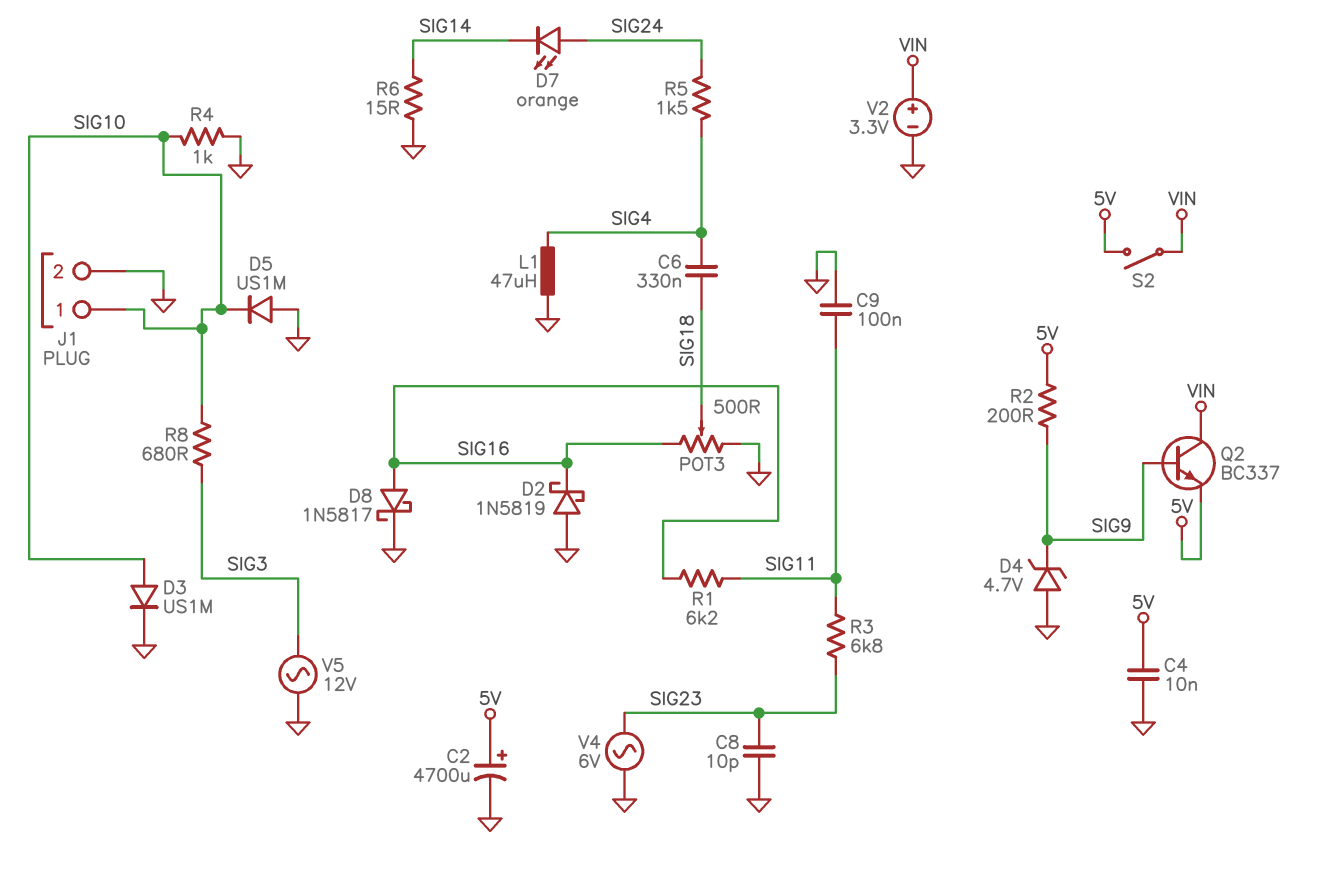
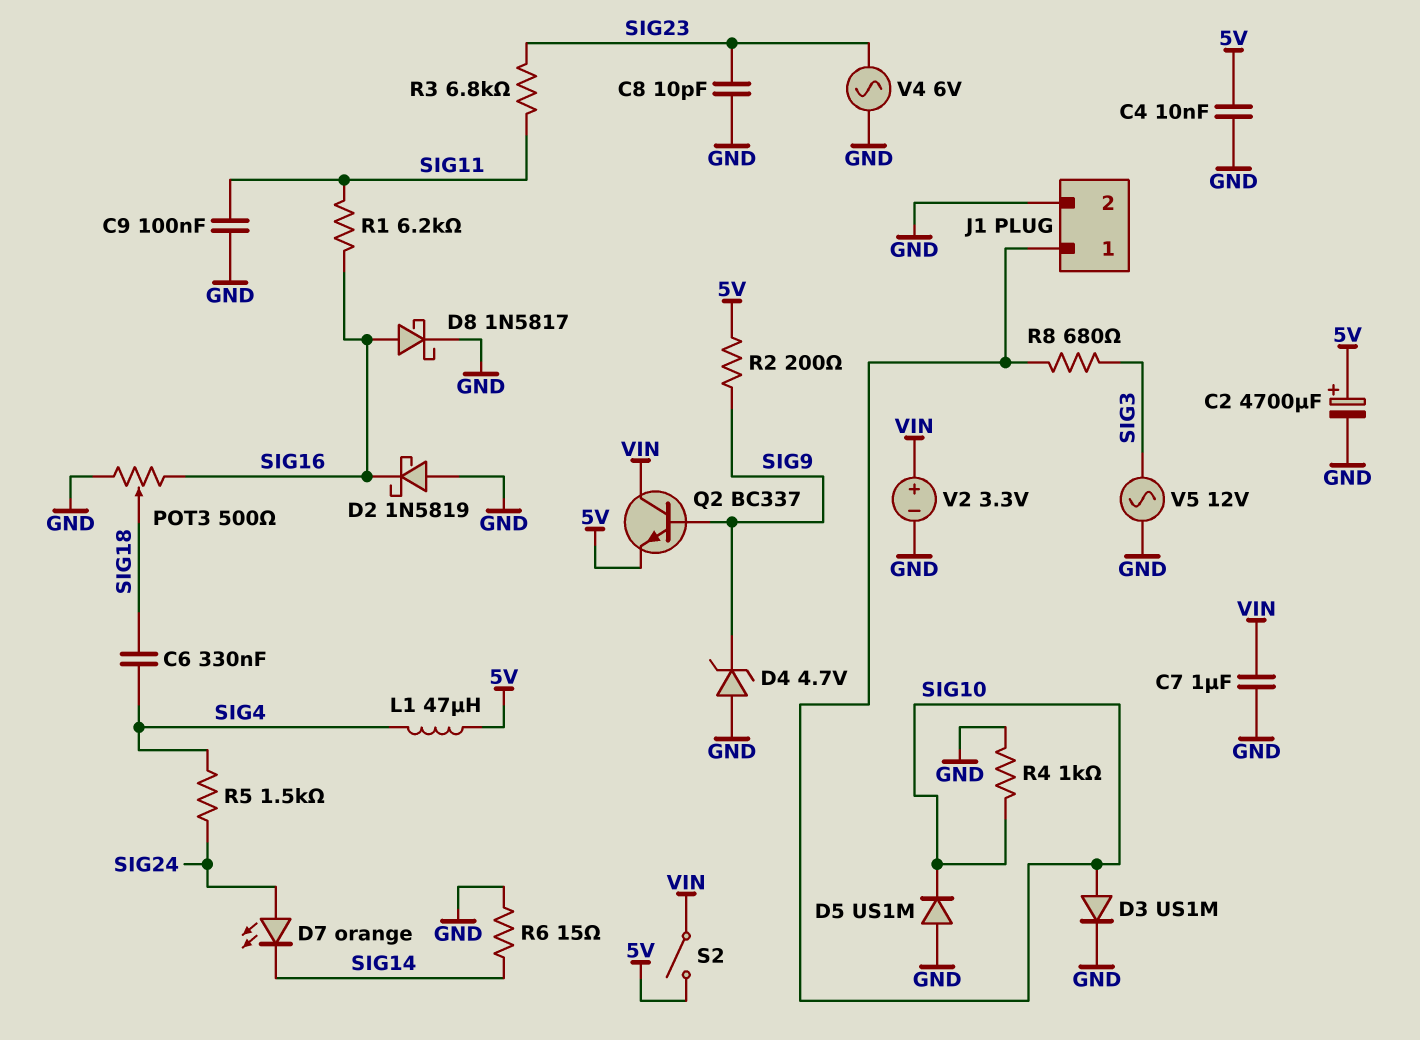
C7: none -> 1uF (GND, VIN)
L1: 47uH (GND, SIG4) -> 47uH (5V, SIG4)

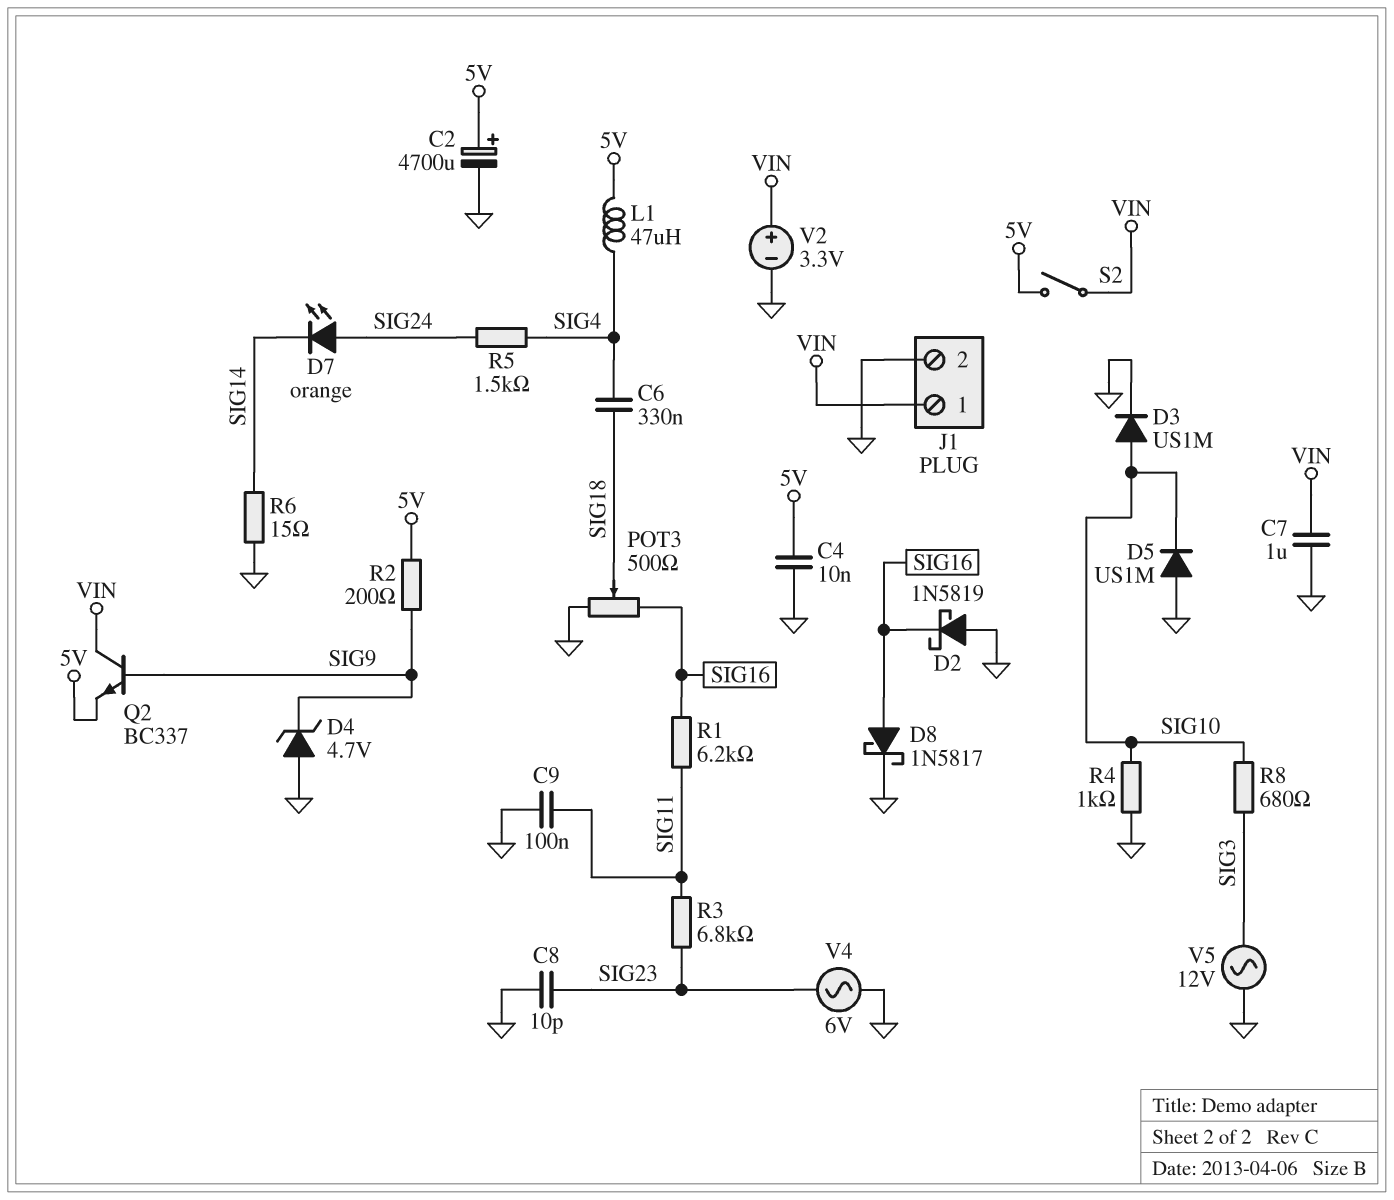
J1 pin 1: SIG10 -> VIN

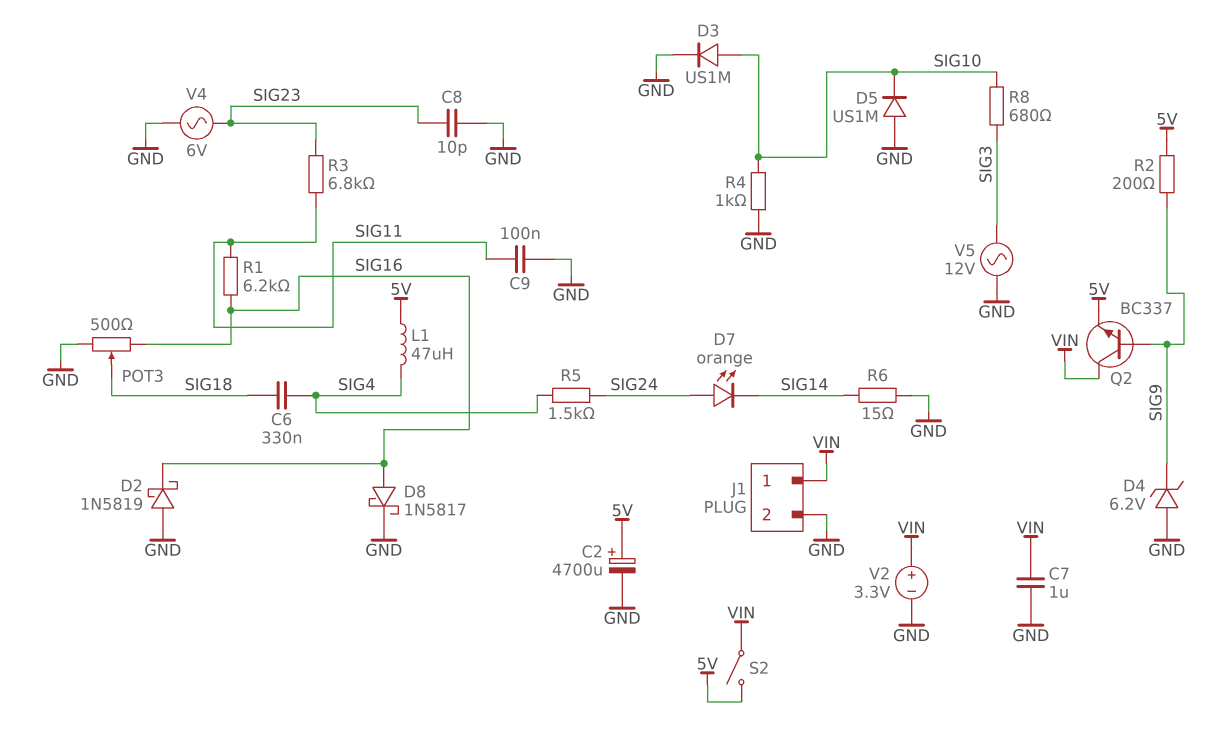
C4: 10nF (5V, GND) -> none
D4: zener 4.7V (A GND, K SIG9) -> zener 6.2V (A GND, K SIG9)

